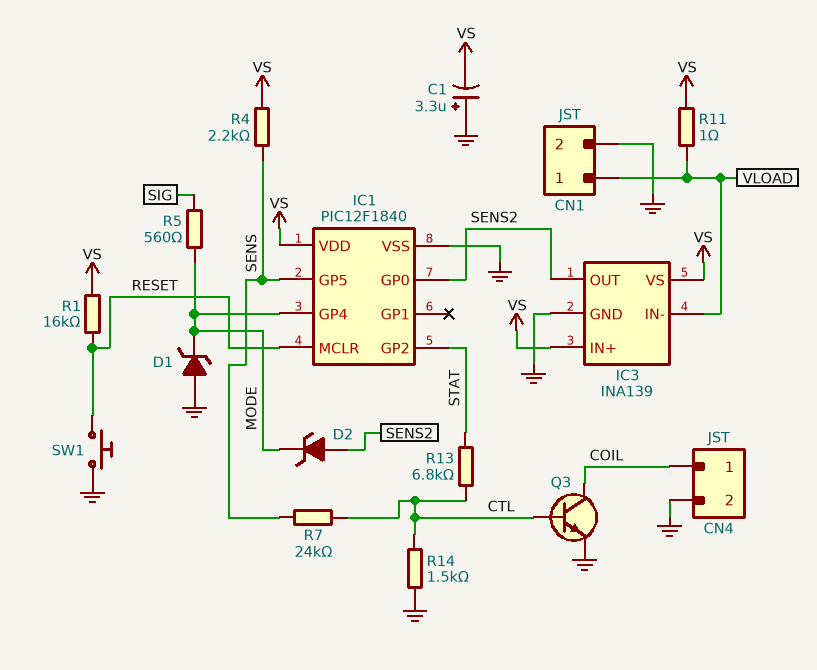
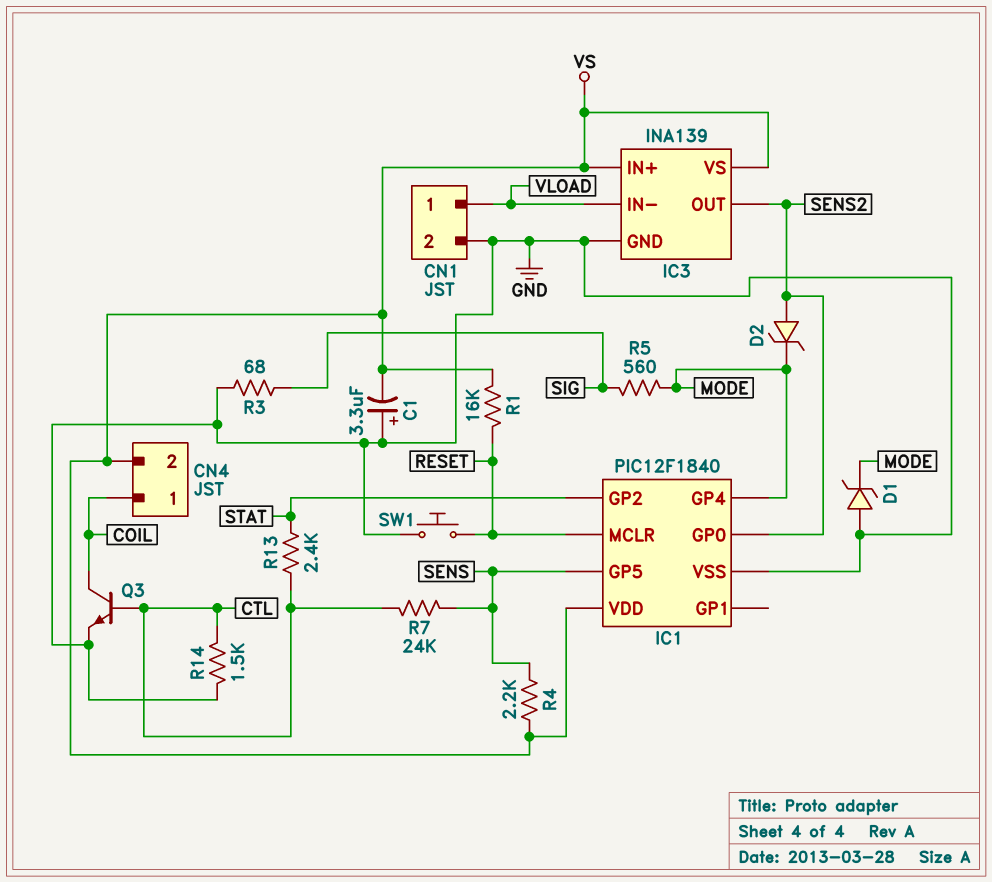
CN4 pin 2: GND -> VS
R3: none -> 68 (GND, SIG)
R11: 1 (VLOAD, VS) -> none
R13: 6.8k (CTL, STAT) -> 2.4k (CTL, STAT)

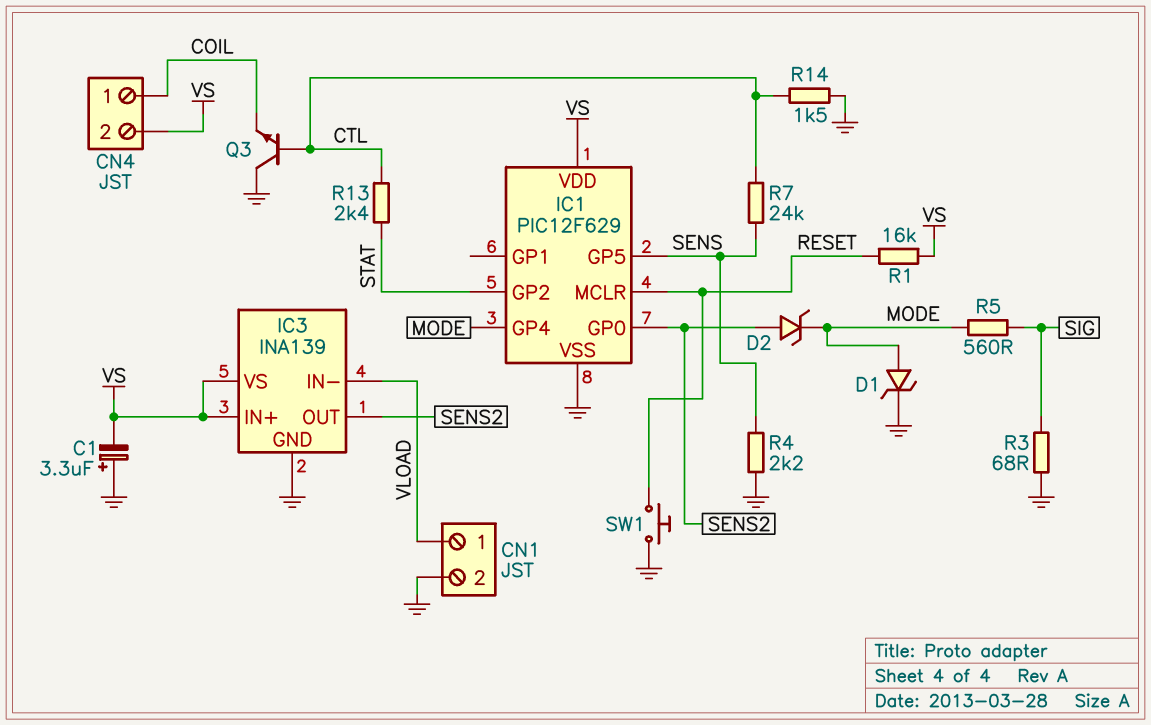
D1: zener (A GND, K MODE) -> zener (A MODE, K GND)
IC1: PIC12F1840 -> PIC12F629
Q3: NPN (B CTL, C COIL, E GND) -> NPN (B CTL, C GND, E COIL)
R4: 2.2k (SENS, VS) -> 2.2k (GND, SENS)

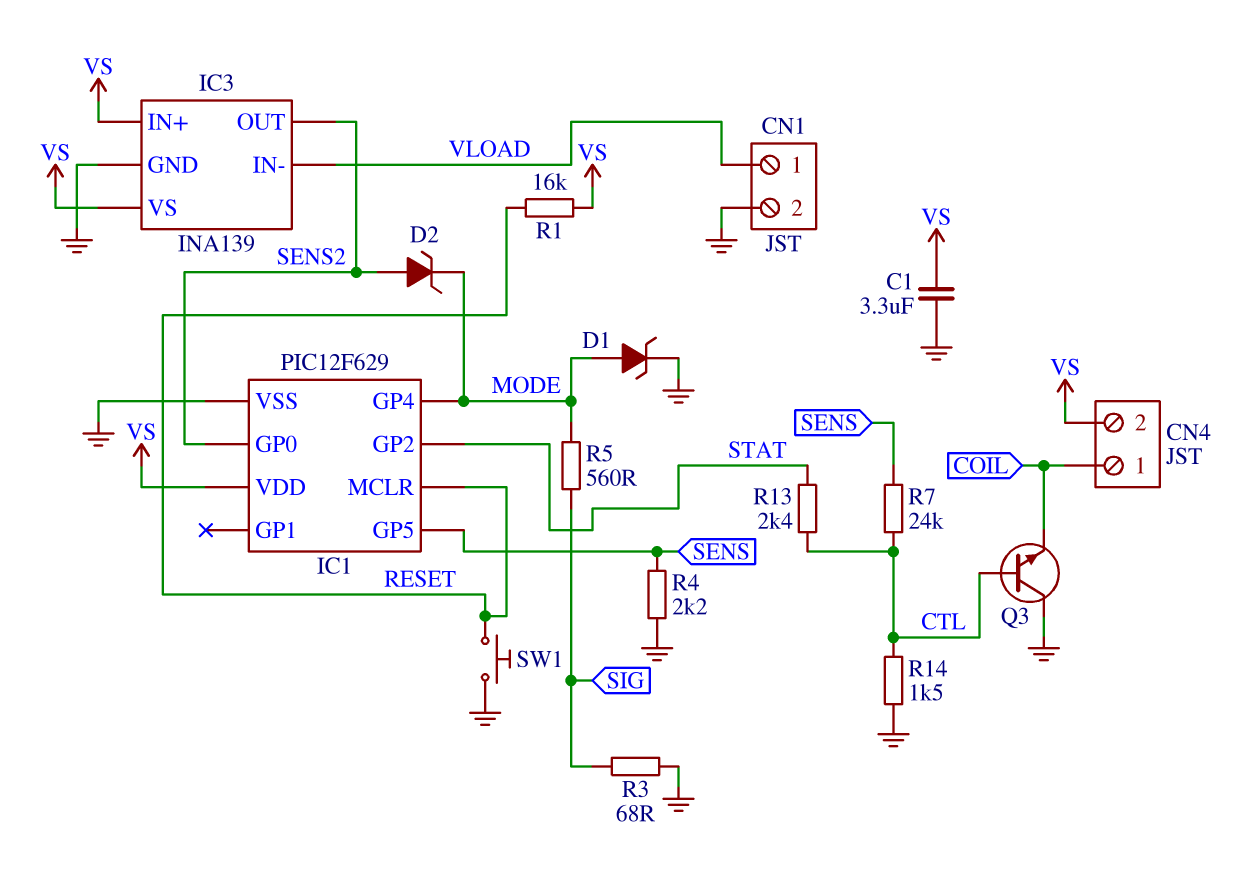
C1: 3.3uF (plus GND, minus VS) -> 3.3uF (GND, VS)

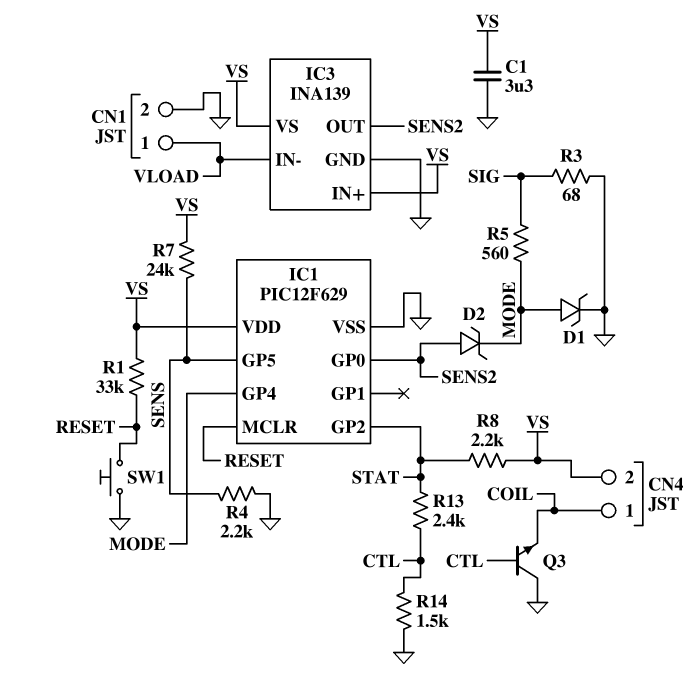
R1: 16k (RESET, VS) -> 33k (RESET, VS)
R7: 24k (CTL, SENS) -> 24k (SENS, VS)
R8: none -> 2.2k (STAT, VS)

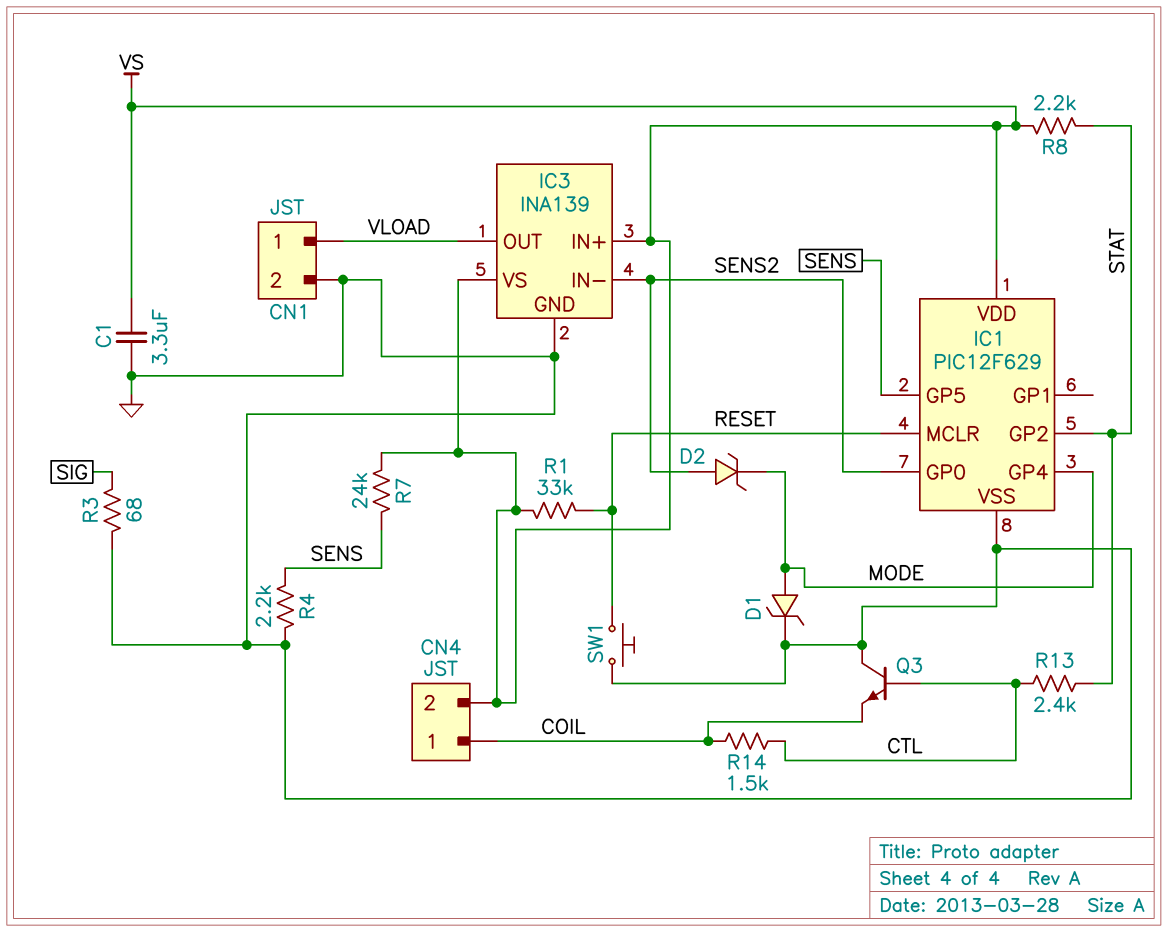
IC3 pin IN-: VLOAD -> SENS2
IC3 pin OUT: SENS2 -> VLOAD
R5: 560 (MODE, SIG) -> none
R14: 1.5k (CTL, GND) -> 1.5k (COIL, CTL)

